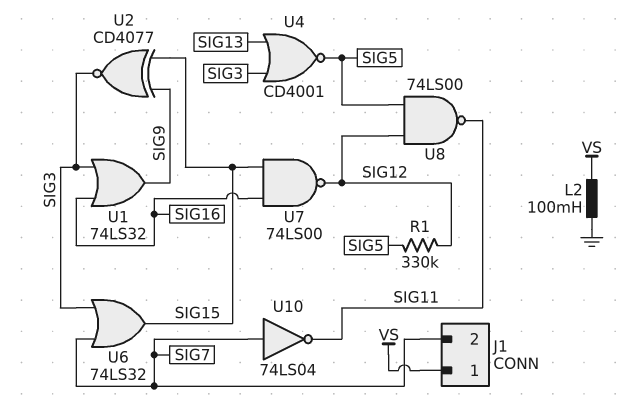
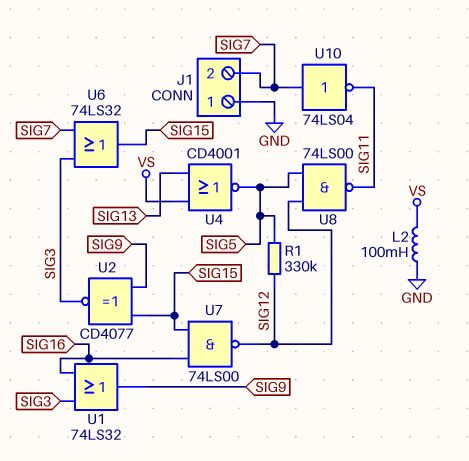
J1 pin 1: VS -> GND
U4: NOR CD4001 (in SIG3, in SIG13, out SIG5) -> NOR CD4001 (in SIG13, in VS, out SIG5)

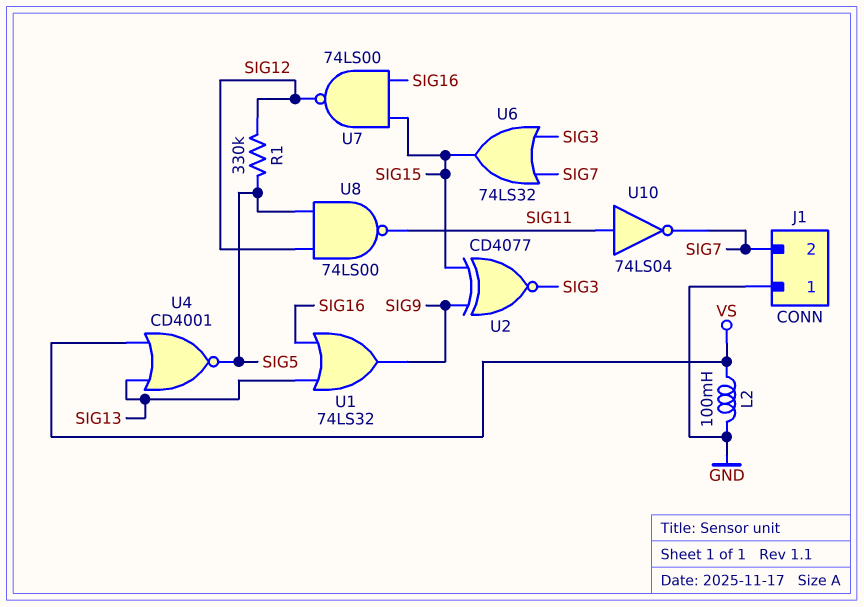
U1: OR 74LS32 (in SIG3, in SIG16, out SIG9) -> OR 74LS32 (in SIG13, in SIG16, out SIG9)
U10: NOT 74LS04 (in SIG7, out SIG11) -> NOT 74LS04 (in SIG11, out SIG7)

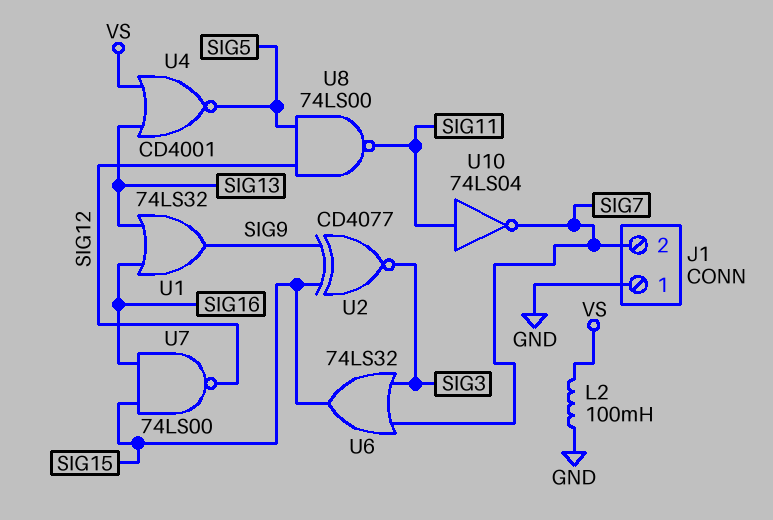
R1: 330k (SIG5, SIG12) -> none

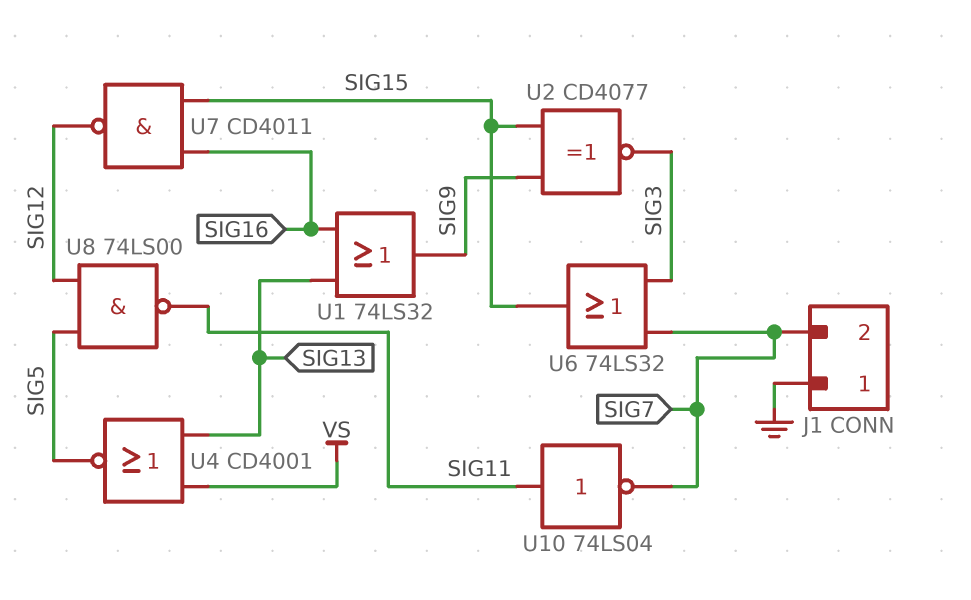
L2: 100mH (GND, VS) -> none
U7: NAND 74LS00 (in SIG15, in SIG16, out SIG12) -> NAND CD4011 (in SIG15, in SIG16, out SIG12)

